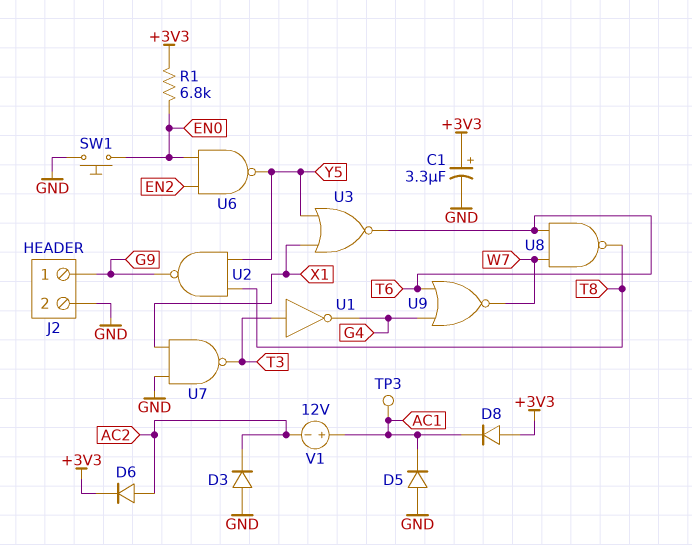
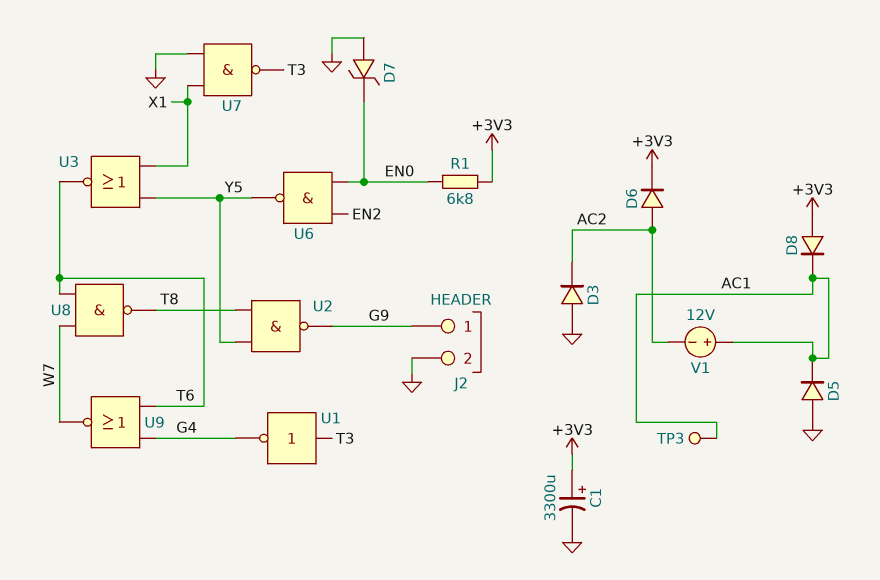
C1: 3.3uF (plus +3V3, minus GND) -> 3300uF (plus +3V3, minus GND)
D7: none -> zener (A GND, K EN0)
SW1: button (EN0, GND) -> none

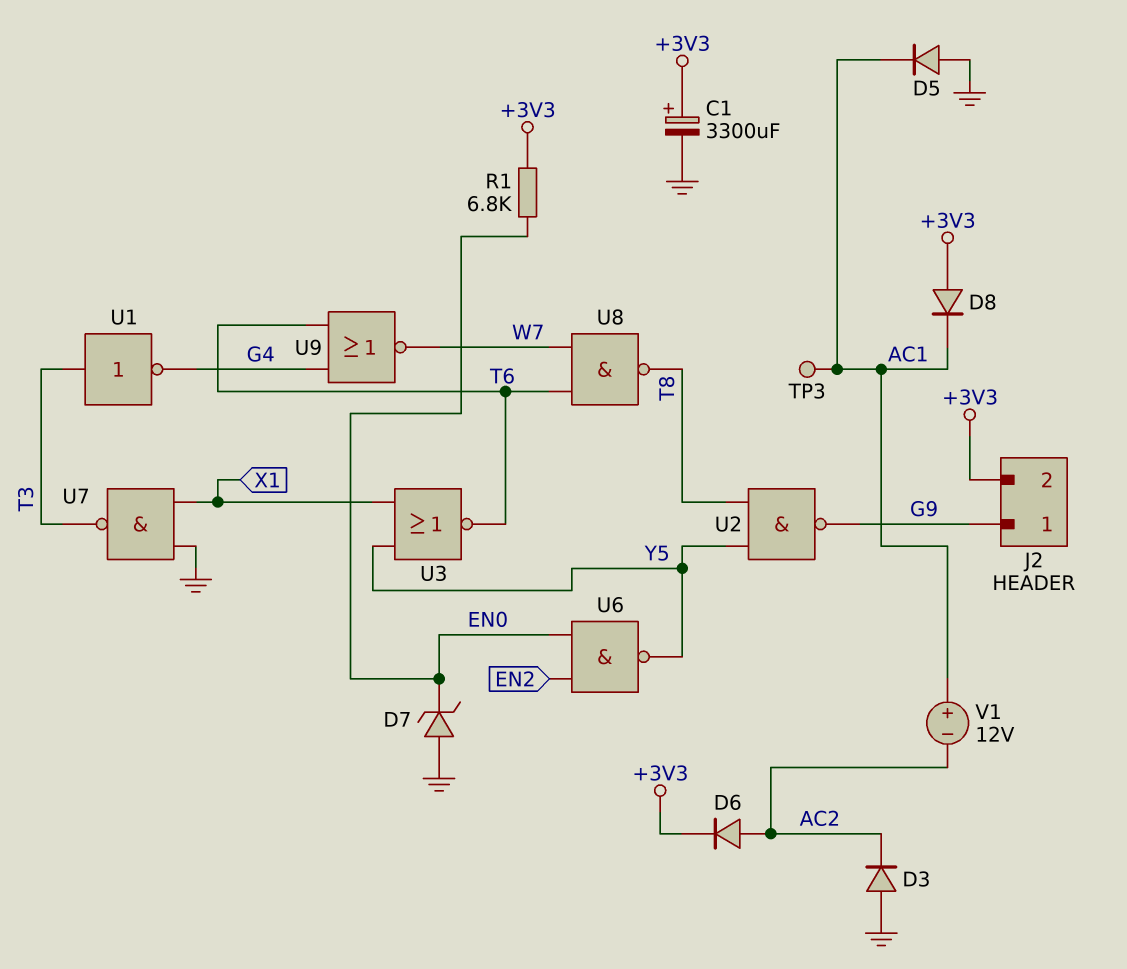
J2 pin 2: GND -> +3V3

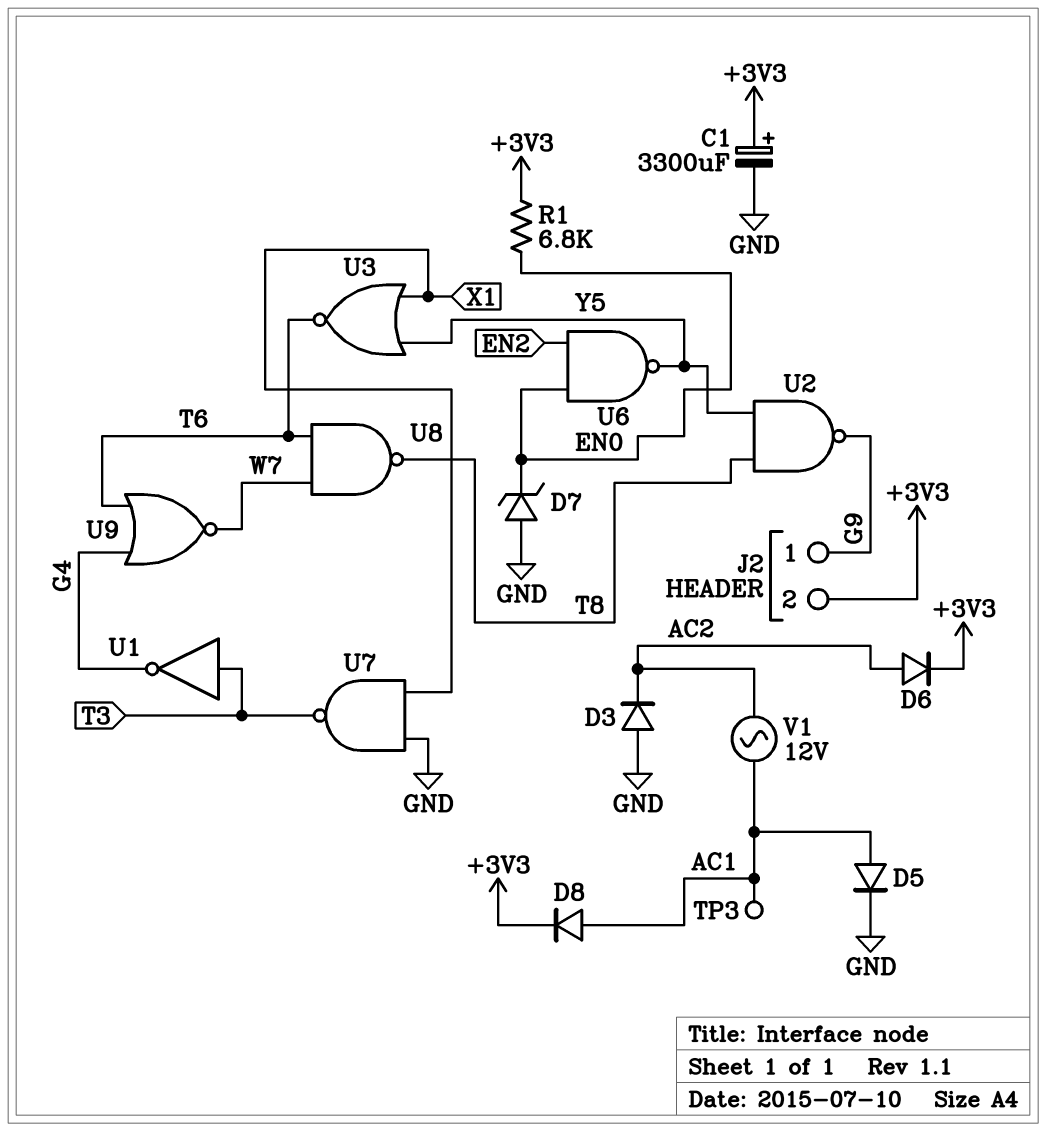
D5: diode (A GND, K AC1) -> diode (A AC1, K GND)
D8: diode (A +3V3, K AC1) -> diode (A AC1, K +3V3)
V1: 12V (plus AC1, minus AC2) -> AC 12V (AC1, AC2)

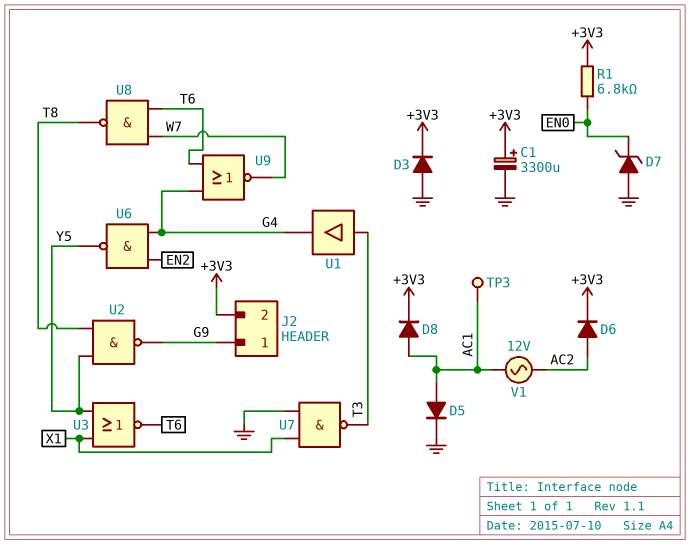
D3: diode (A GND, K AC2) -> diode (A GND, K +3V3)
U1: NOT (in T3, out G4) -> buffer (in T3, out G4)
U6: NAND (in EN0, in EN2, out Y5) -> NAND (in EN2, in G4, out Y5)

